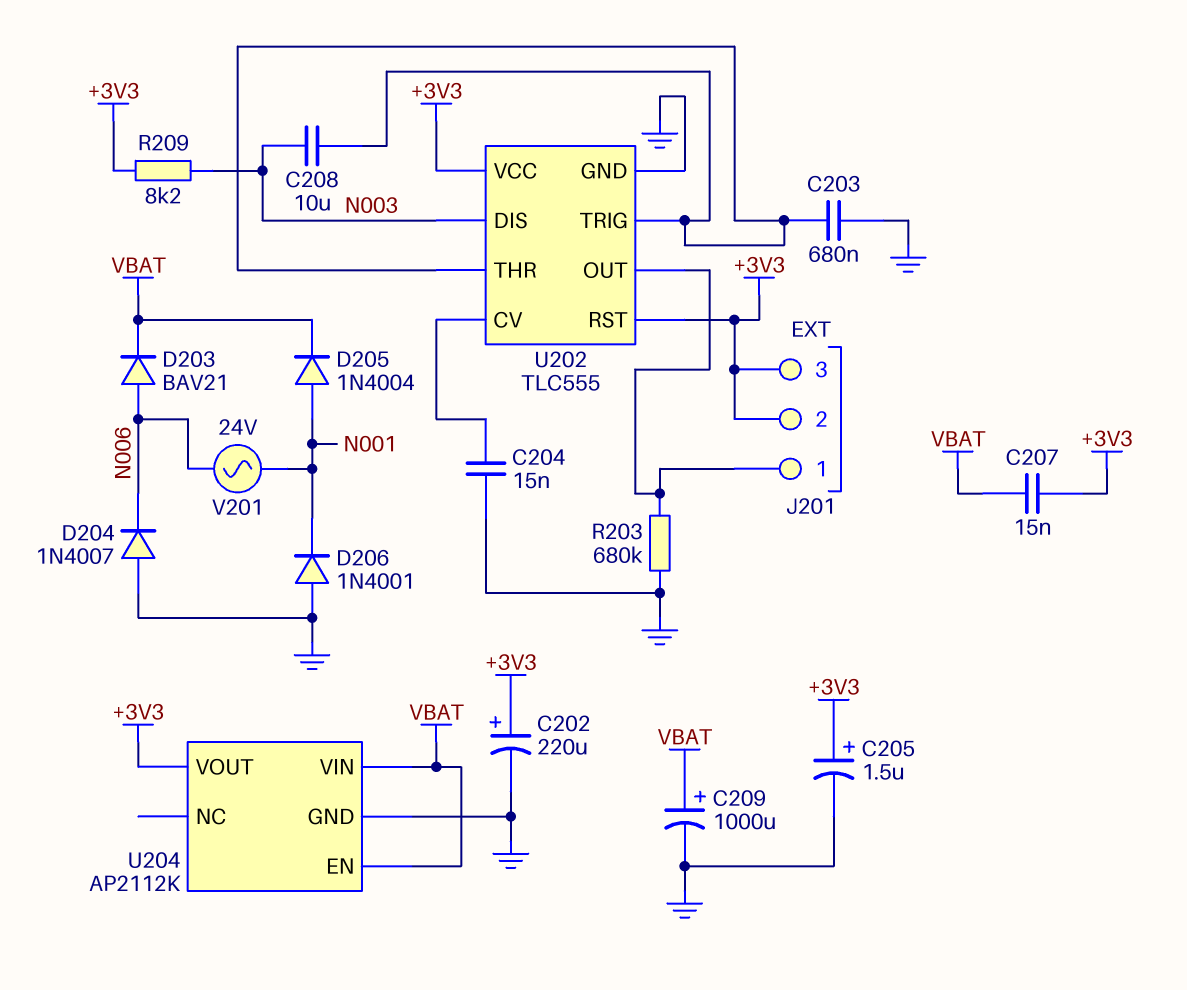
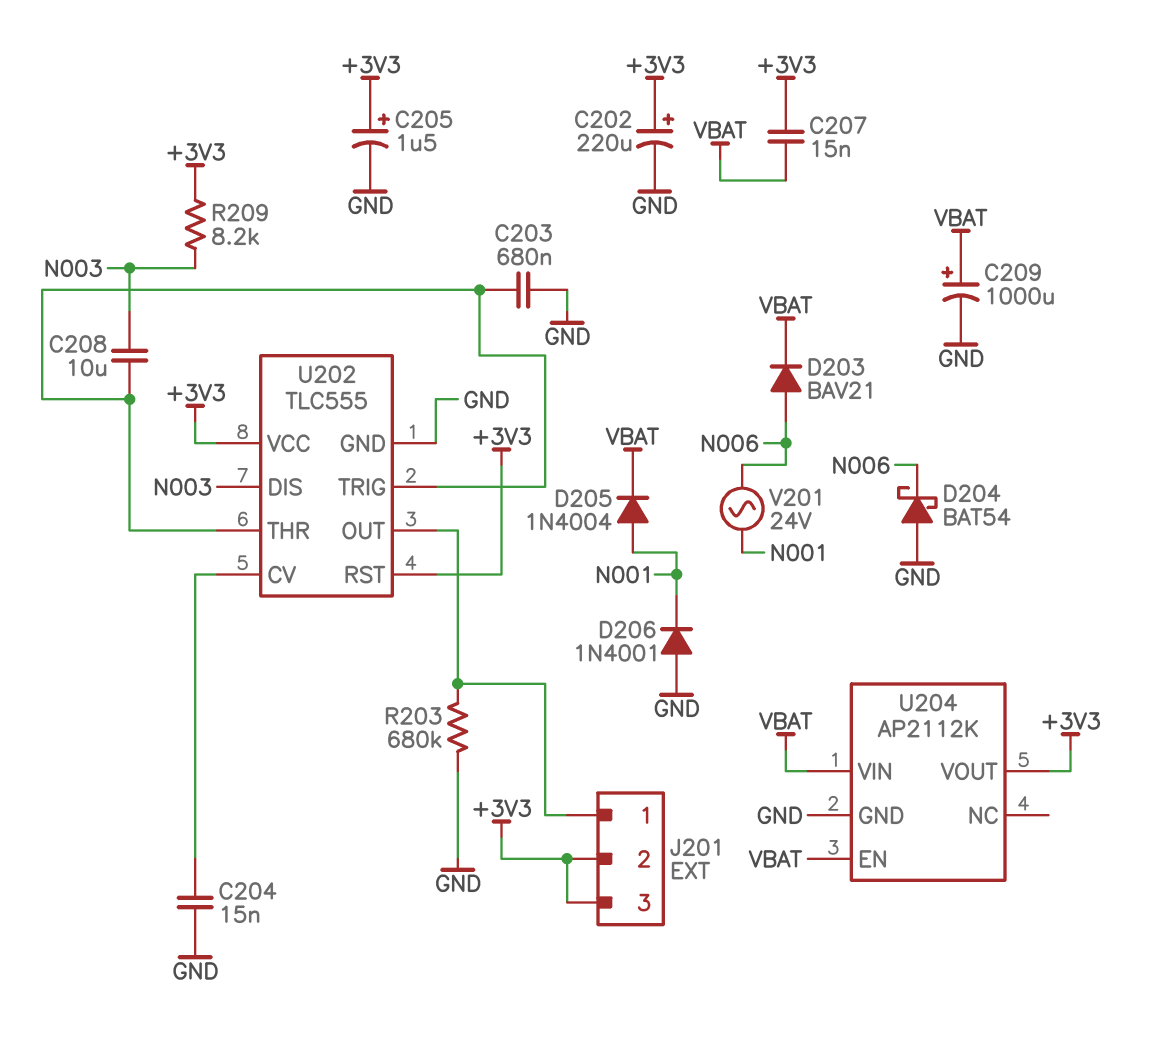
D204: diode 1N4007 (A GND, K N006) -> schottky BAT54 (A GND, K N006)

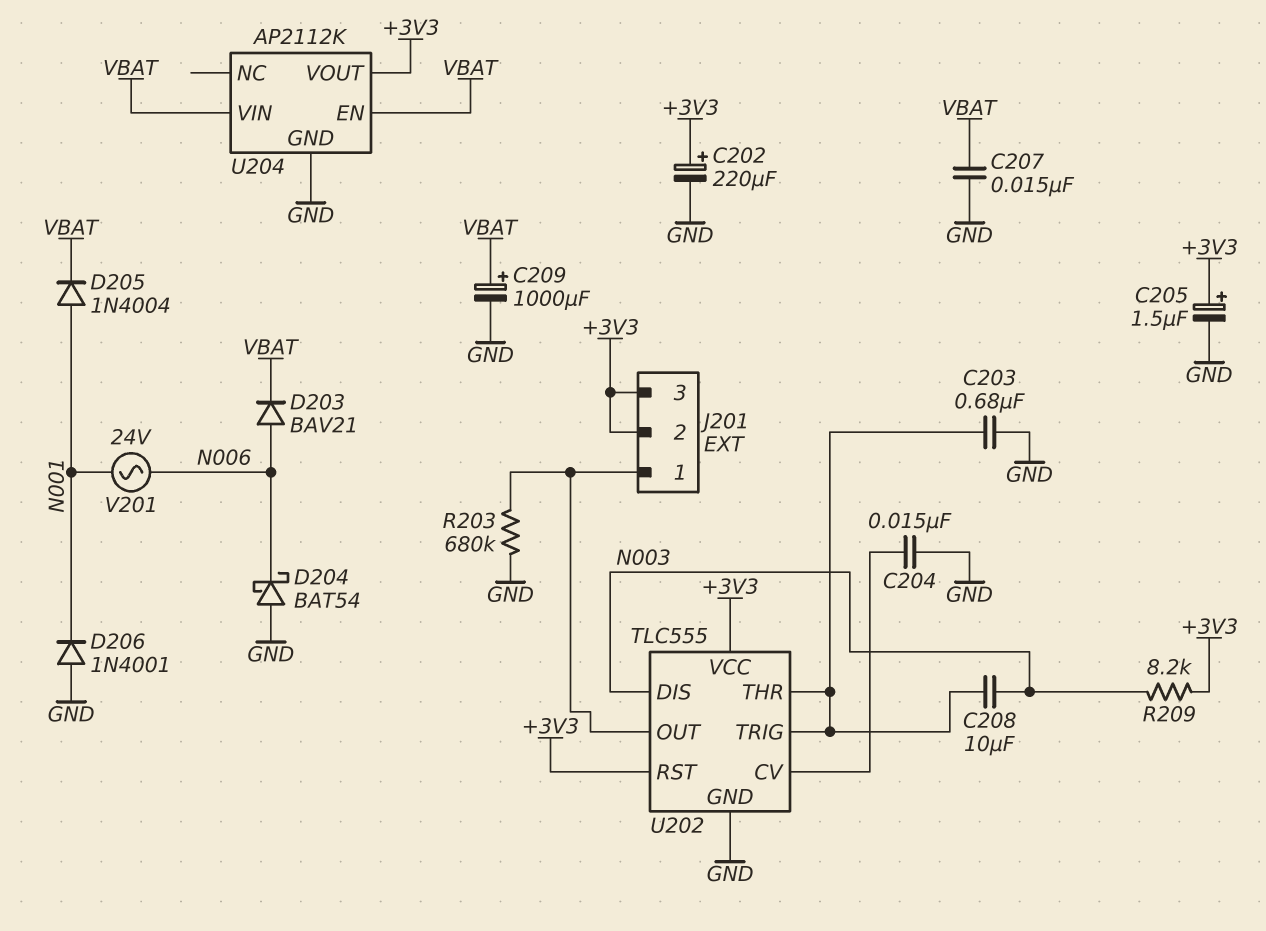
C207: 15nF (+3V3, VBAT) -> 15nF (GND, VBAT)

